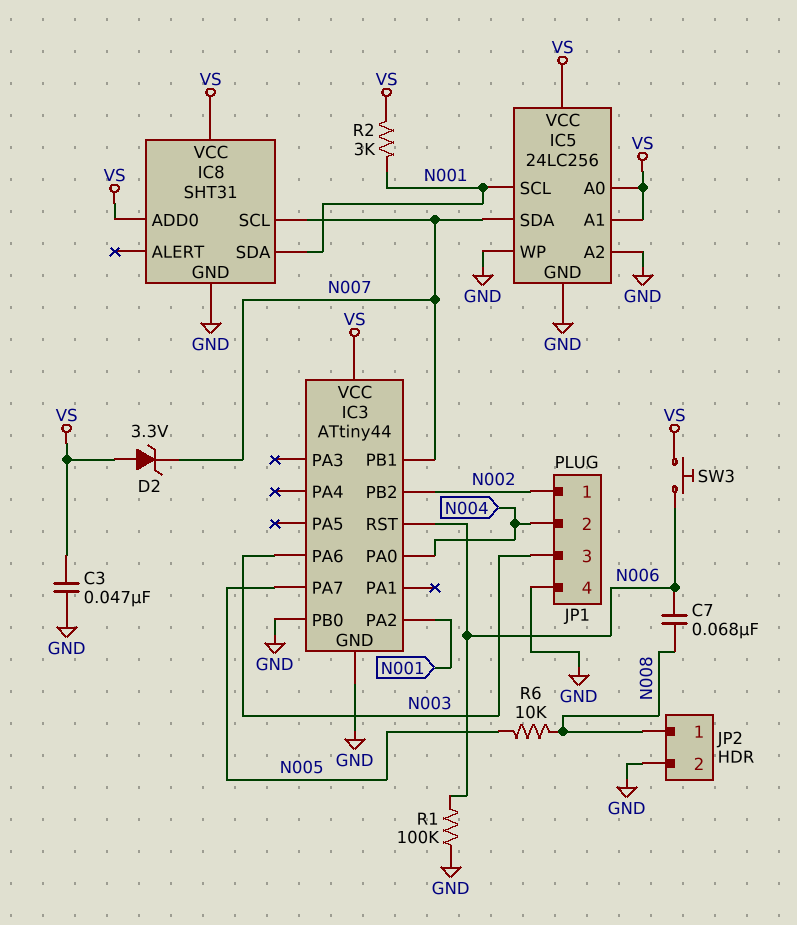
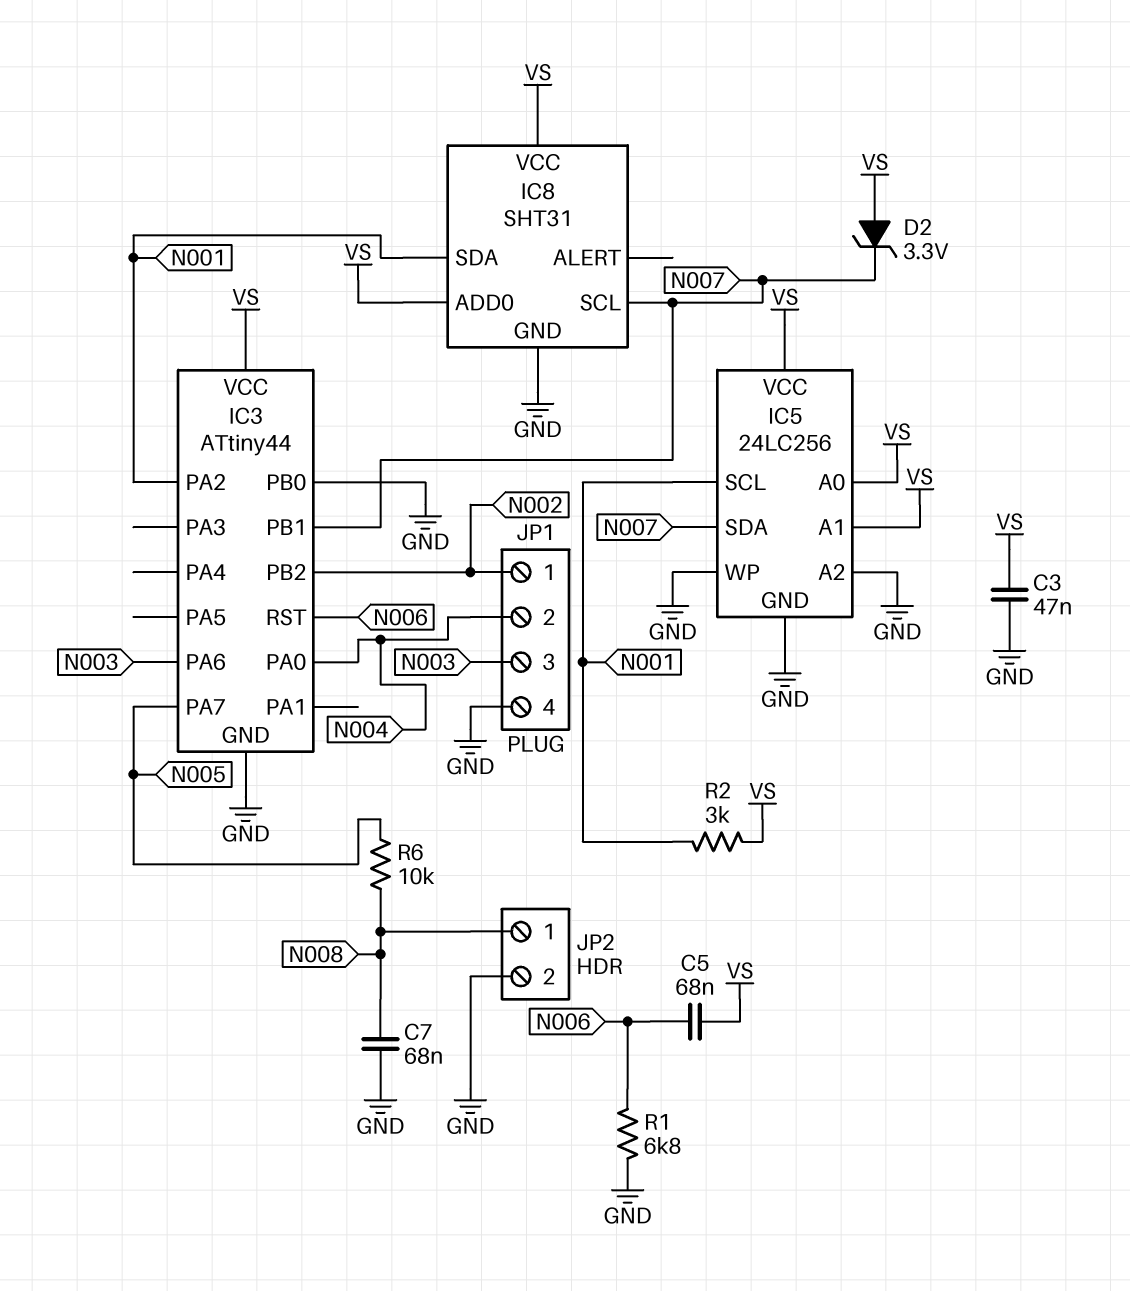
C5: none -> 68nF (N006, VS)
C7: 68nF (N006, N008) -> 68nF (GND, N008)
R1: 100k (GND, N006) -> 6.8k (GND, N006)
SW3: button (N006, VS) -> none

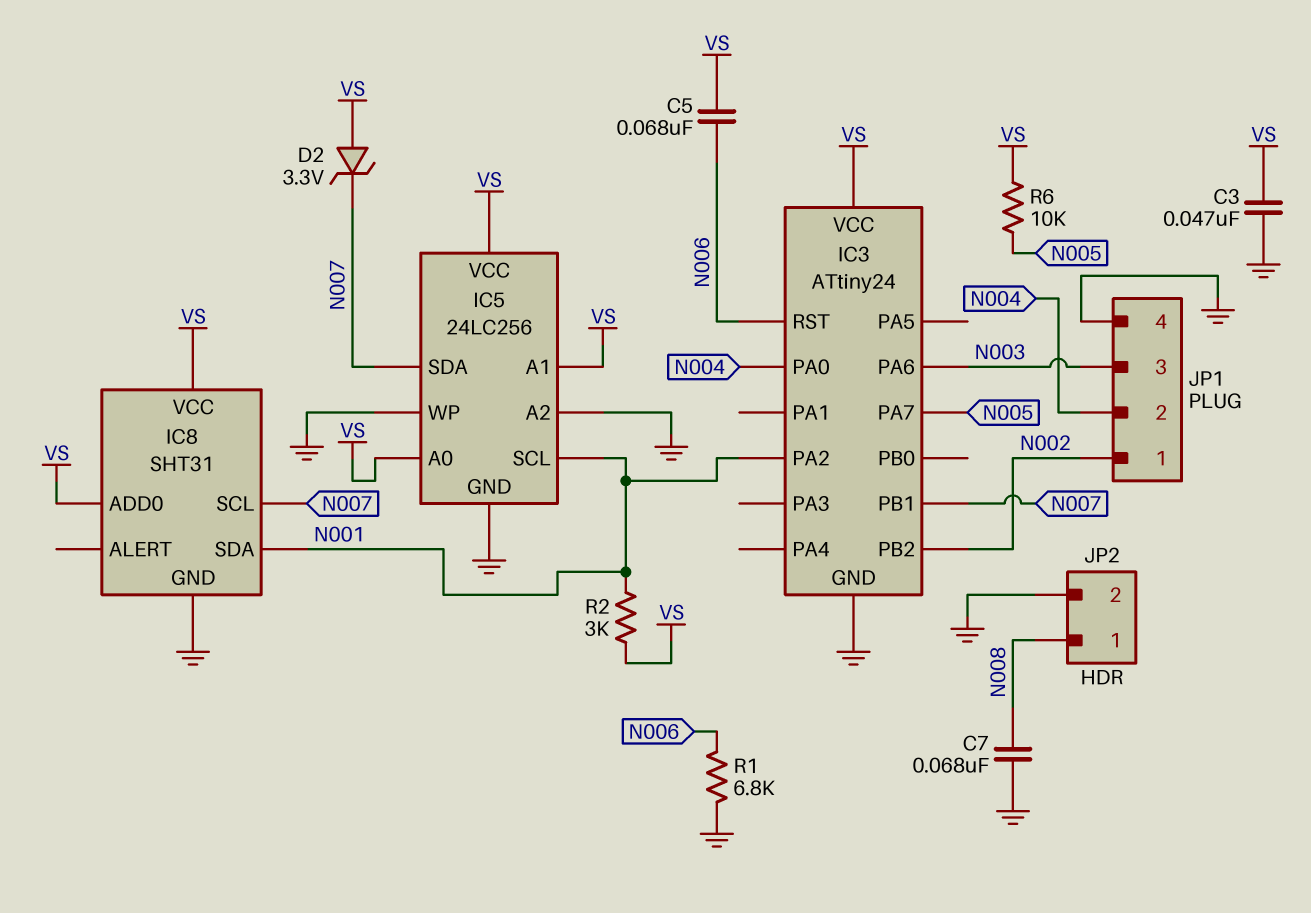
IC3: ATtiny44 -> ATtiny24
IC3 pin PB0: GND -> none
R6: 10k (N005, N008) -> 10k (N005, VS)

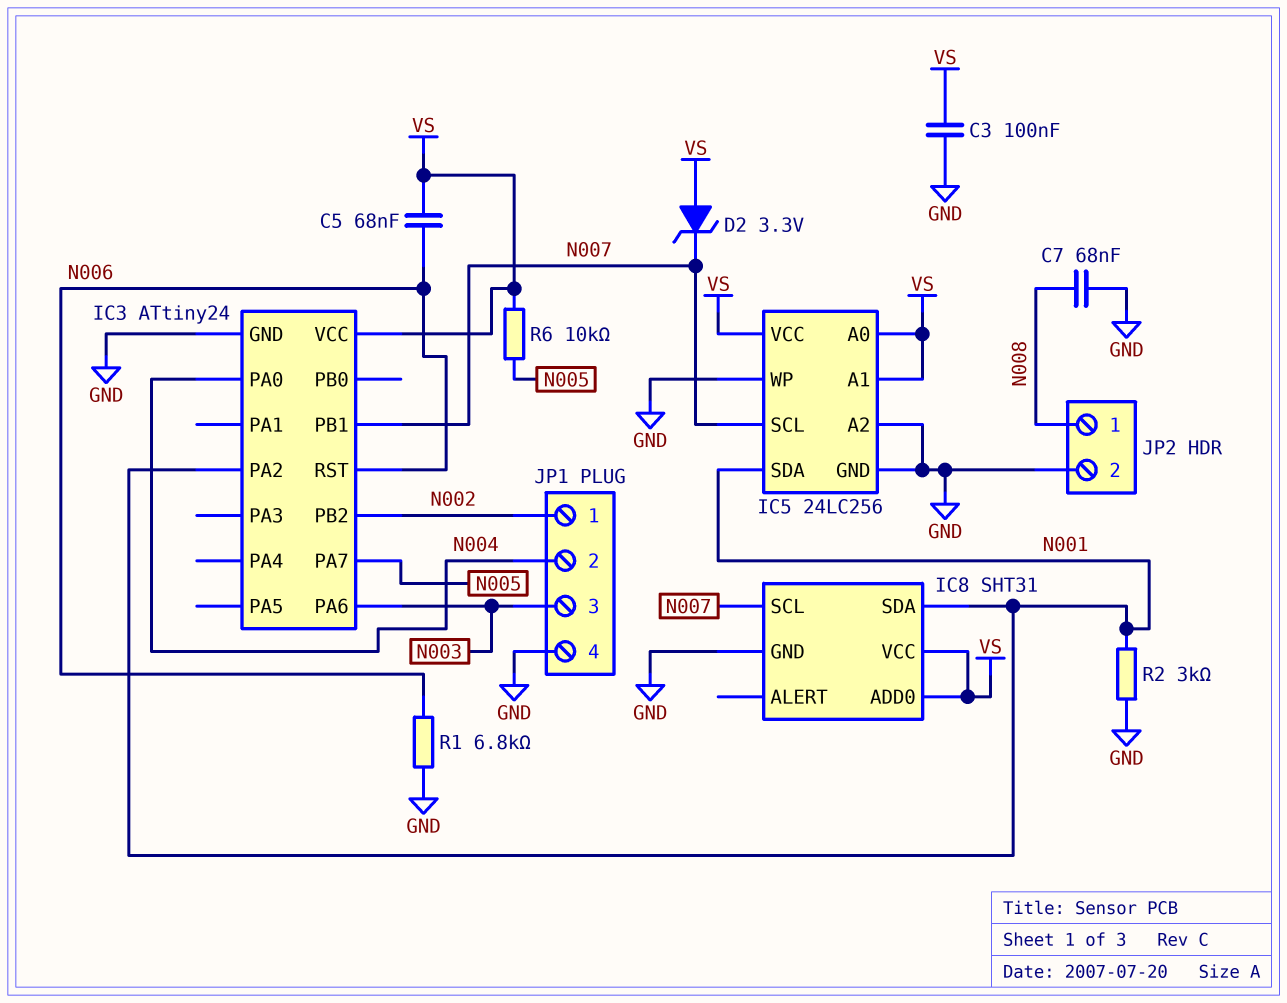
C3: 47nF (GND, VS) -> 100nF (GND, VS)
IC5 pin SCL: N001 -> N007
IC5 pin SDA: N007 -> N001
R2: 3k (N001, VS) -> 3k (GND, N001)

